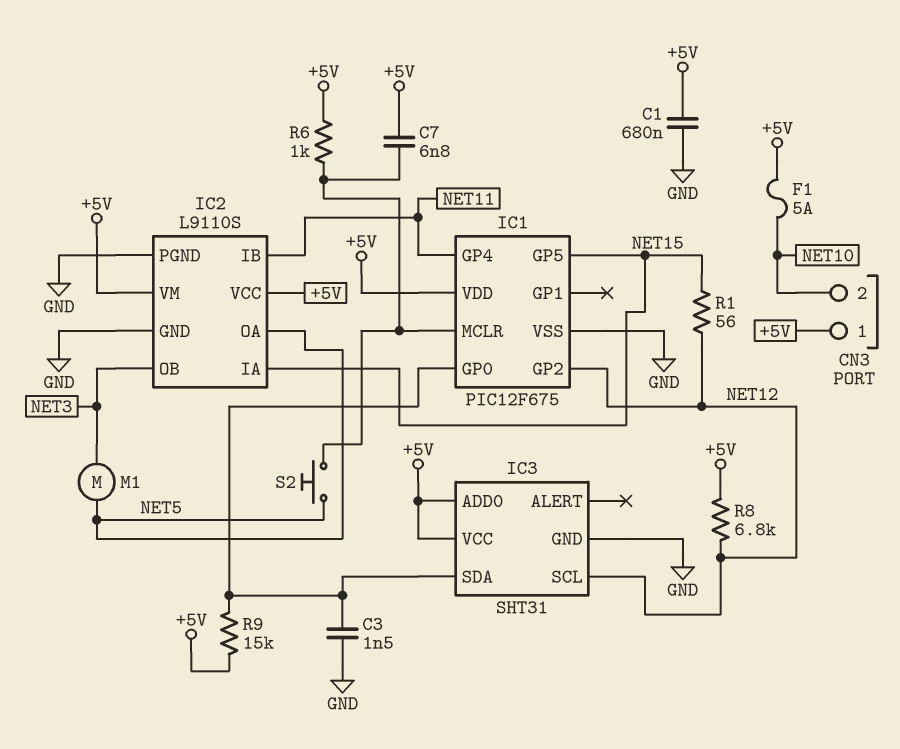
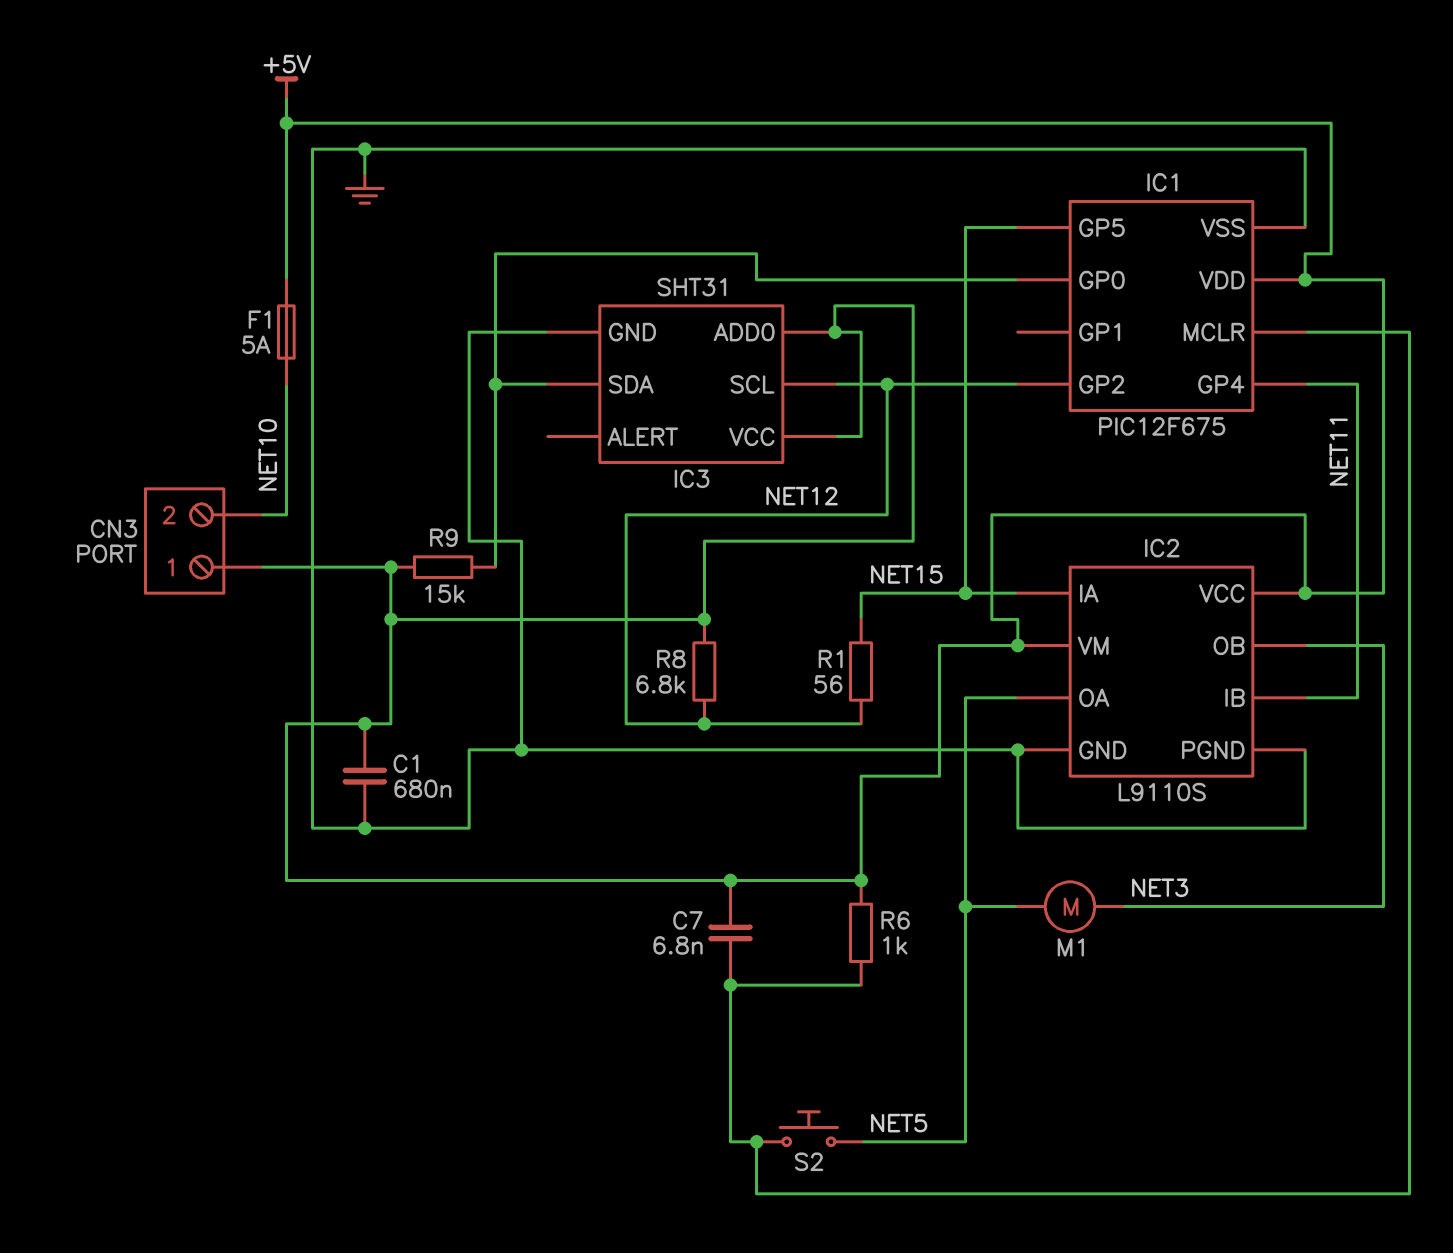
C3: 1.5nF (GND, IC1/GP0) -> none

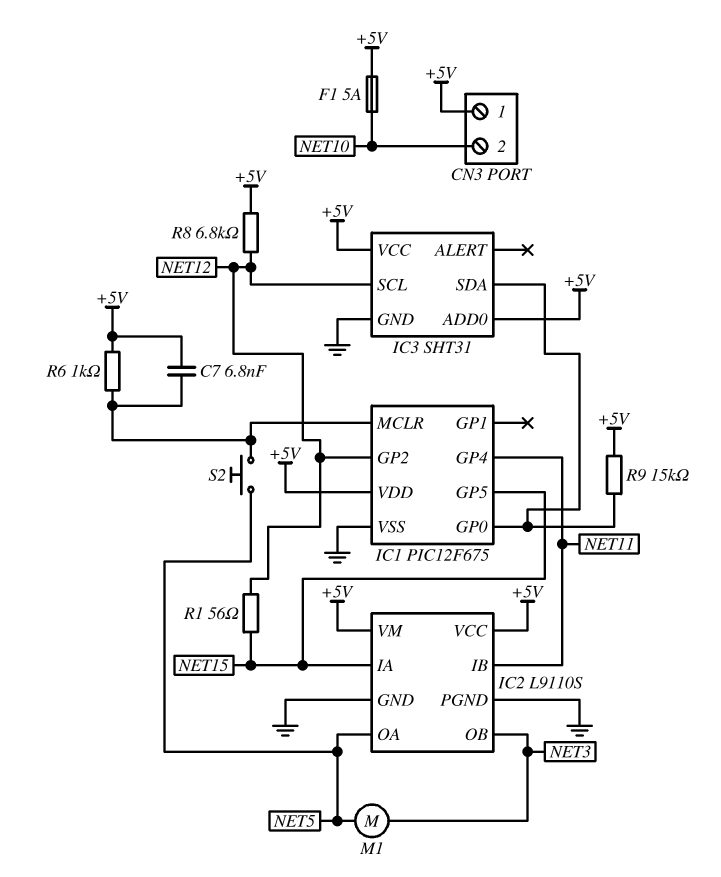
C1: 680nF (+5V, GND) -> none

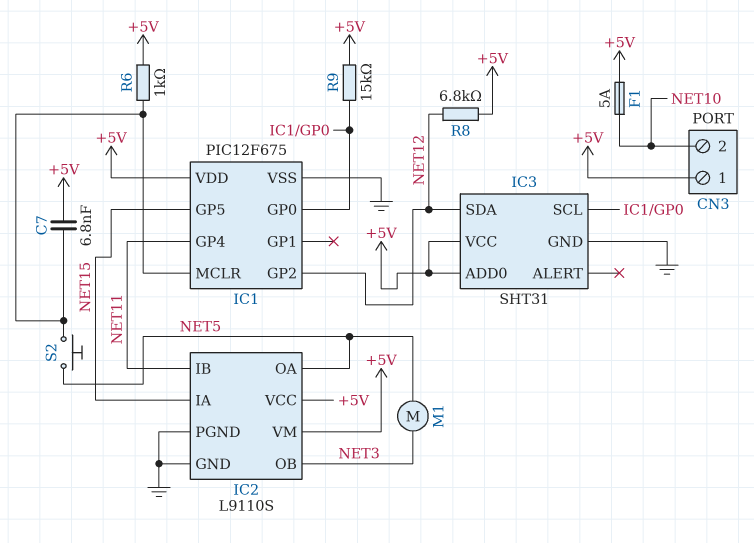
IC3 pin SCL: NET12 -> IC1/GP0
IC3 pin SDA: IC1/GP0 -> NET12
R1: 56 (NET12, NET15) -> none

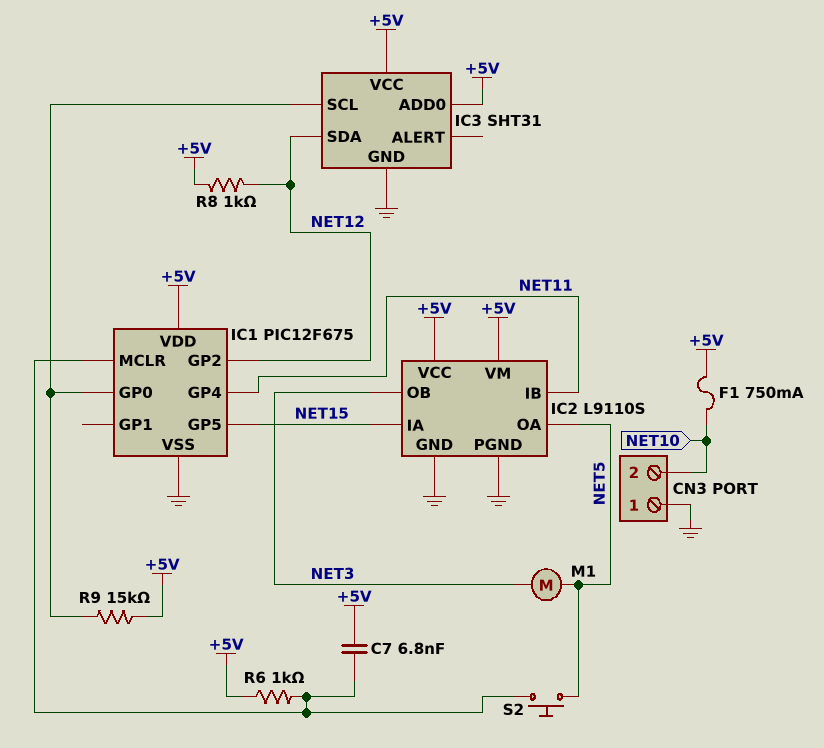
CN3 pin 1: +5V -> GND
F1: 5A (+5V, NET10) -> 750mA (+5V, NET10)
R8: 6.8k (+5V, NET12) -> 1k (+5V, NET12)

